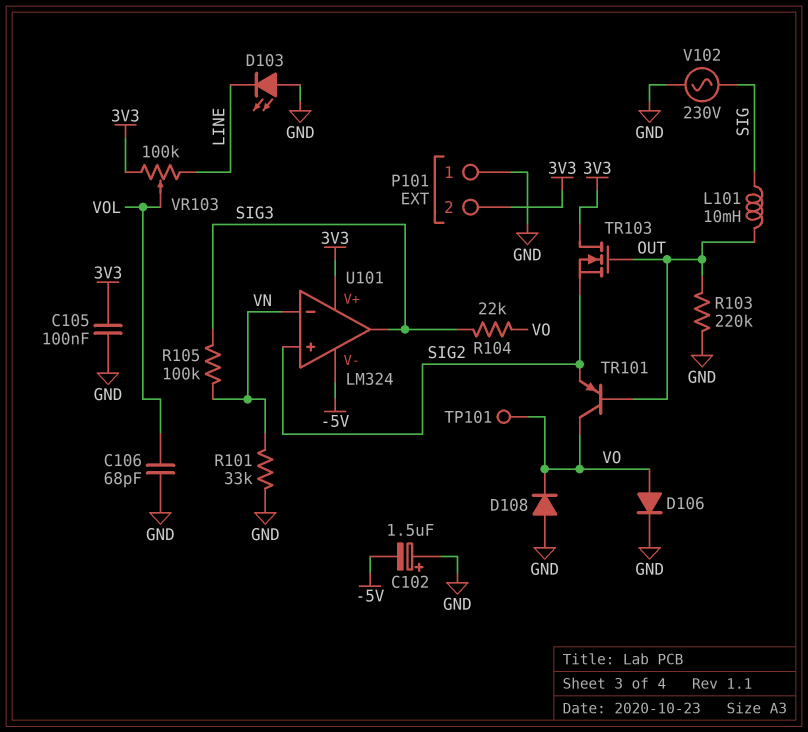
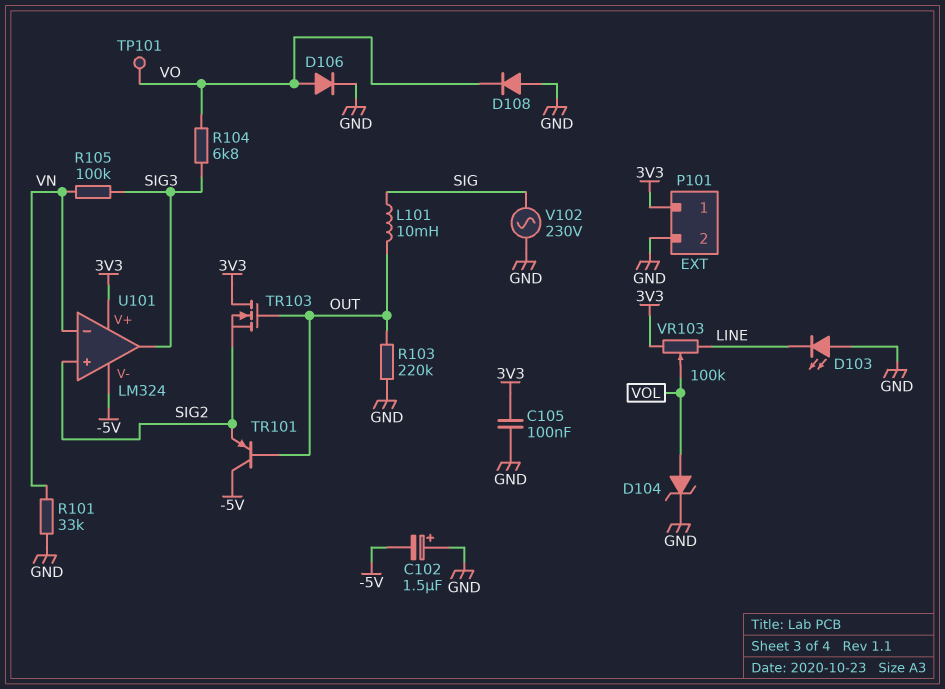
C106: 68pF (GND, VOL) -> none
D104: none -> zener (A VOL, K GND)
P101 pin 1: GND -> 3V3
P101 pin 2: 3V3 -> GND
R104: 22k (SIG3, VO) -> 6.8k (SIG3, VO)
TR101: PNP (B OUT, C VO, E SIG2) -> PNP (B OUT, C -5V, E SIG2)

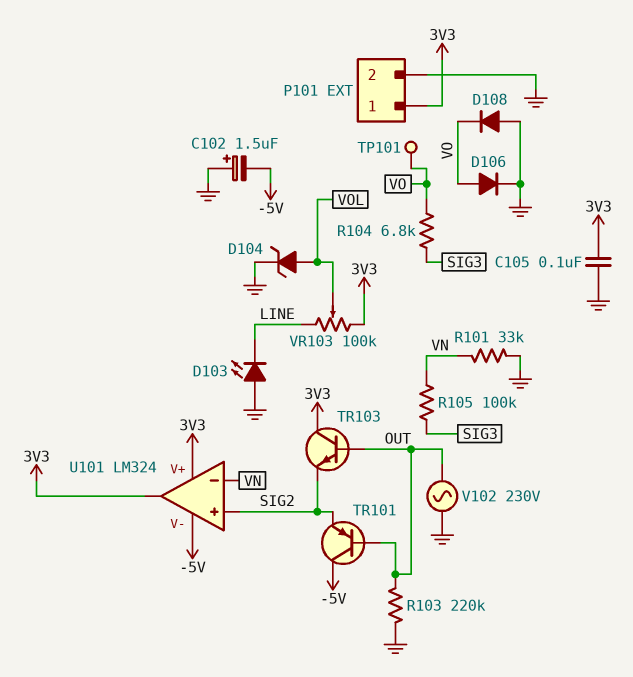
L101: 10mH (OUT, SIG) -> none
TR103: NMOS (G OUT, D 3V3, S SIG2) -> NPN (B OUT, C 3V3, E SIG2)
U101 pin out: SIG3 -> 3V3
V102: AC 230V (GND, SIG) -> AC 230V (GND, OUT)

